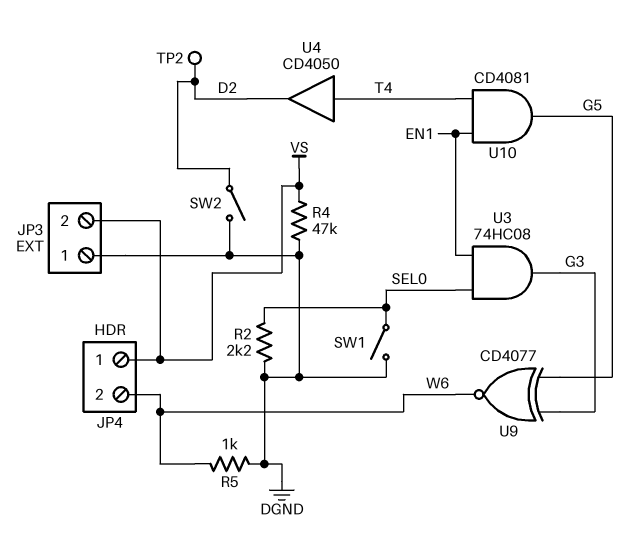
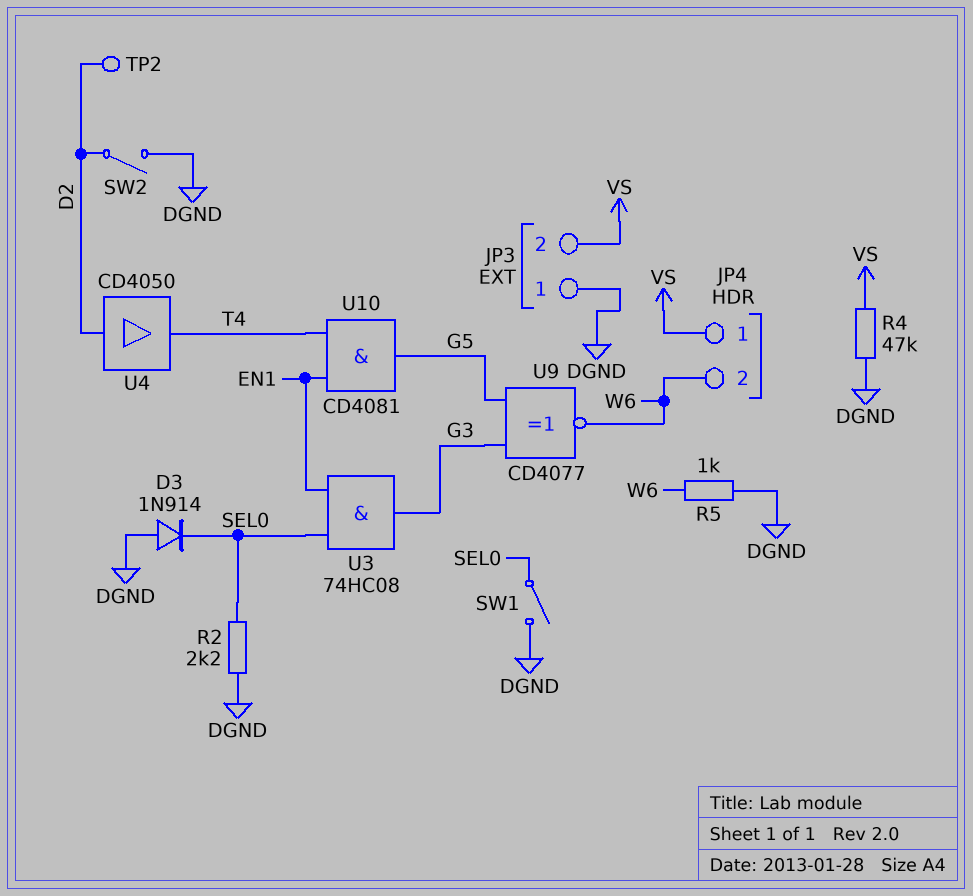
D3: none -> diode 1N914 (A DGND, K SEL0)
U4: buffer CD4050 (in T4, out D2) -> buffer CD4050 (in D2, out T4)

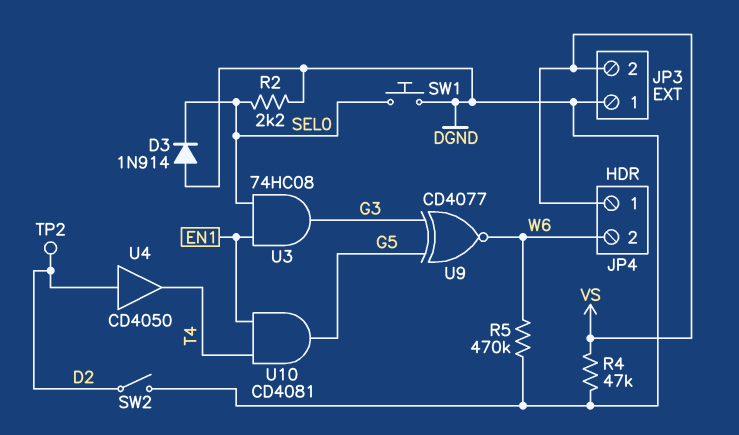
R5: 1k (DGND, W6) -> 470k (DGND, W6)
SW1: switch (DGND, SEL0) -> button (DGND, SEL0)

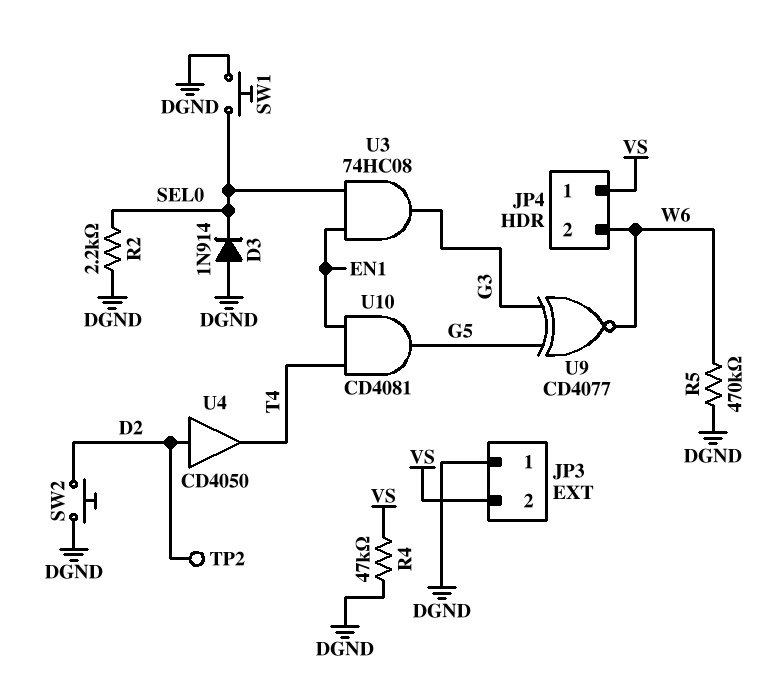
SW2: switch (D2, DGND) -> button (D2, DGND)

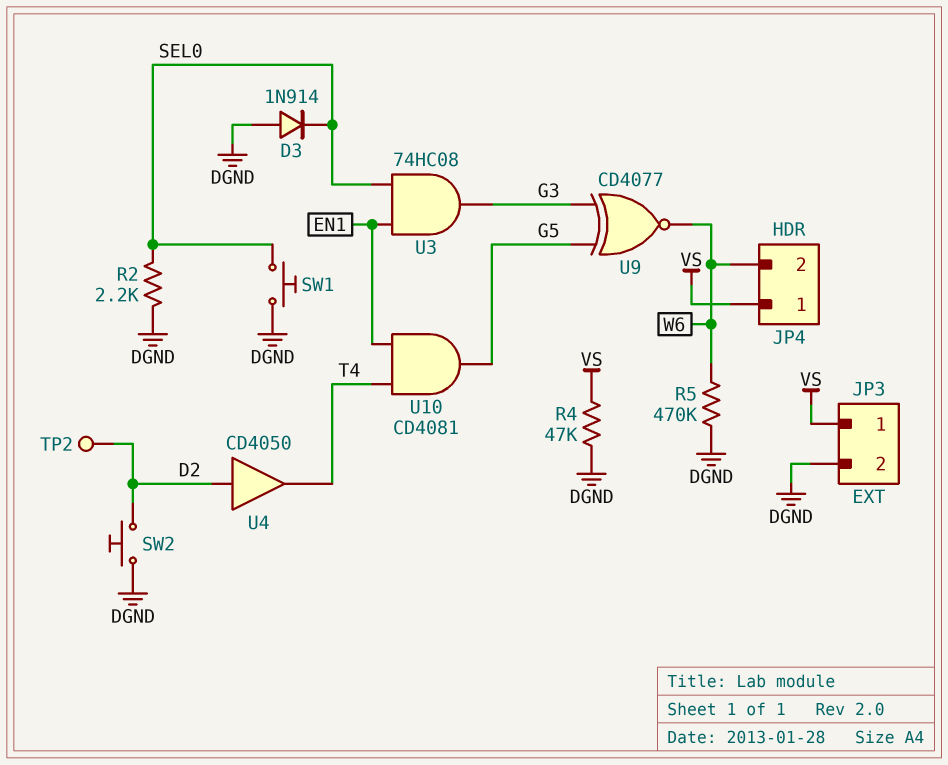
JP3 pin 1: DGND -> VS
JP3 pin 2: VS -> DGND

